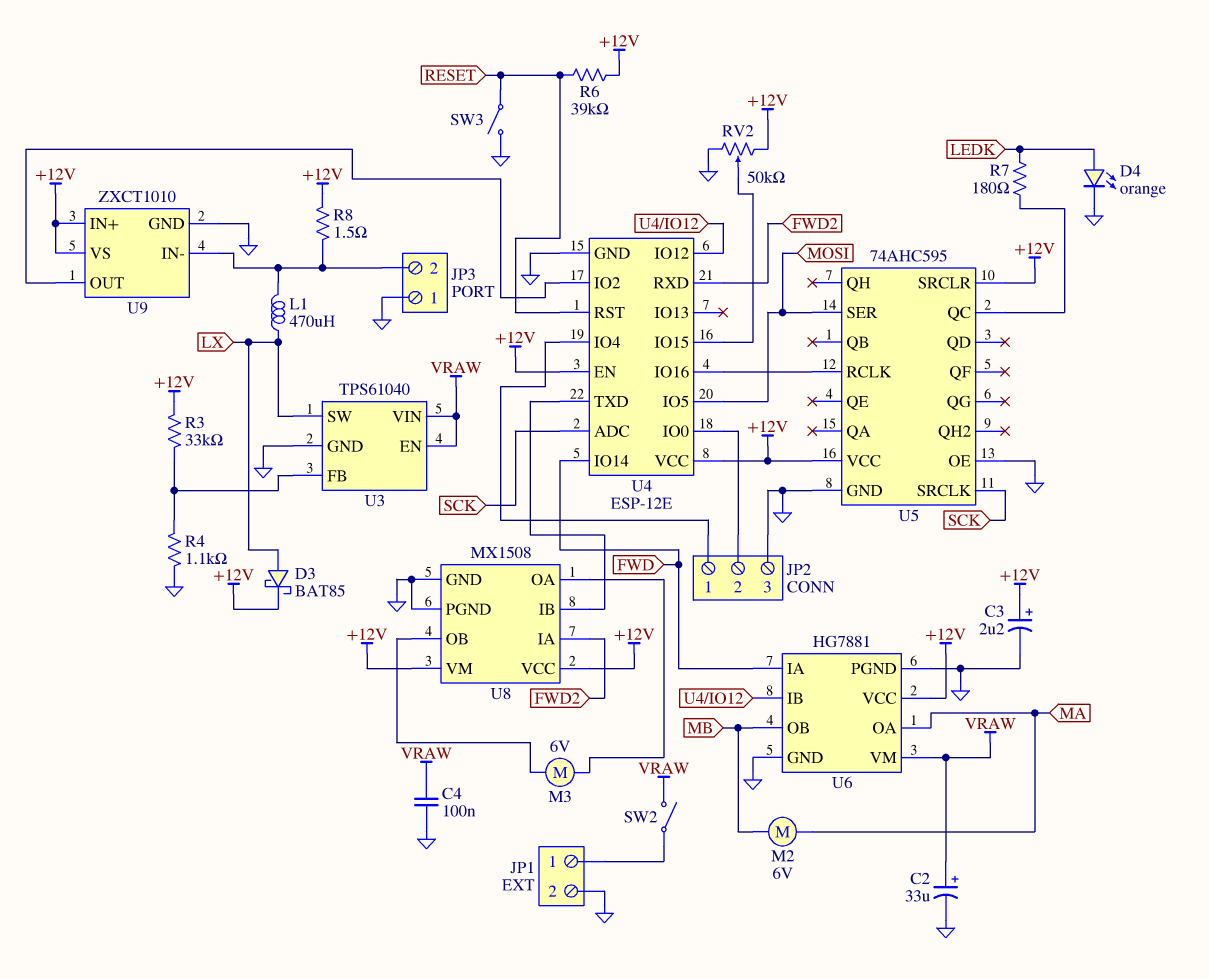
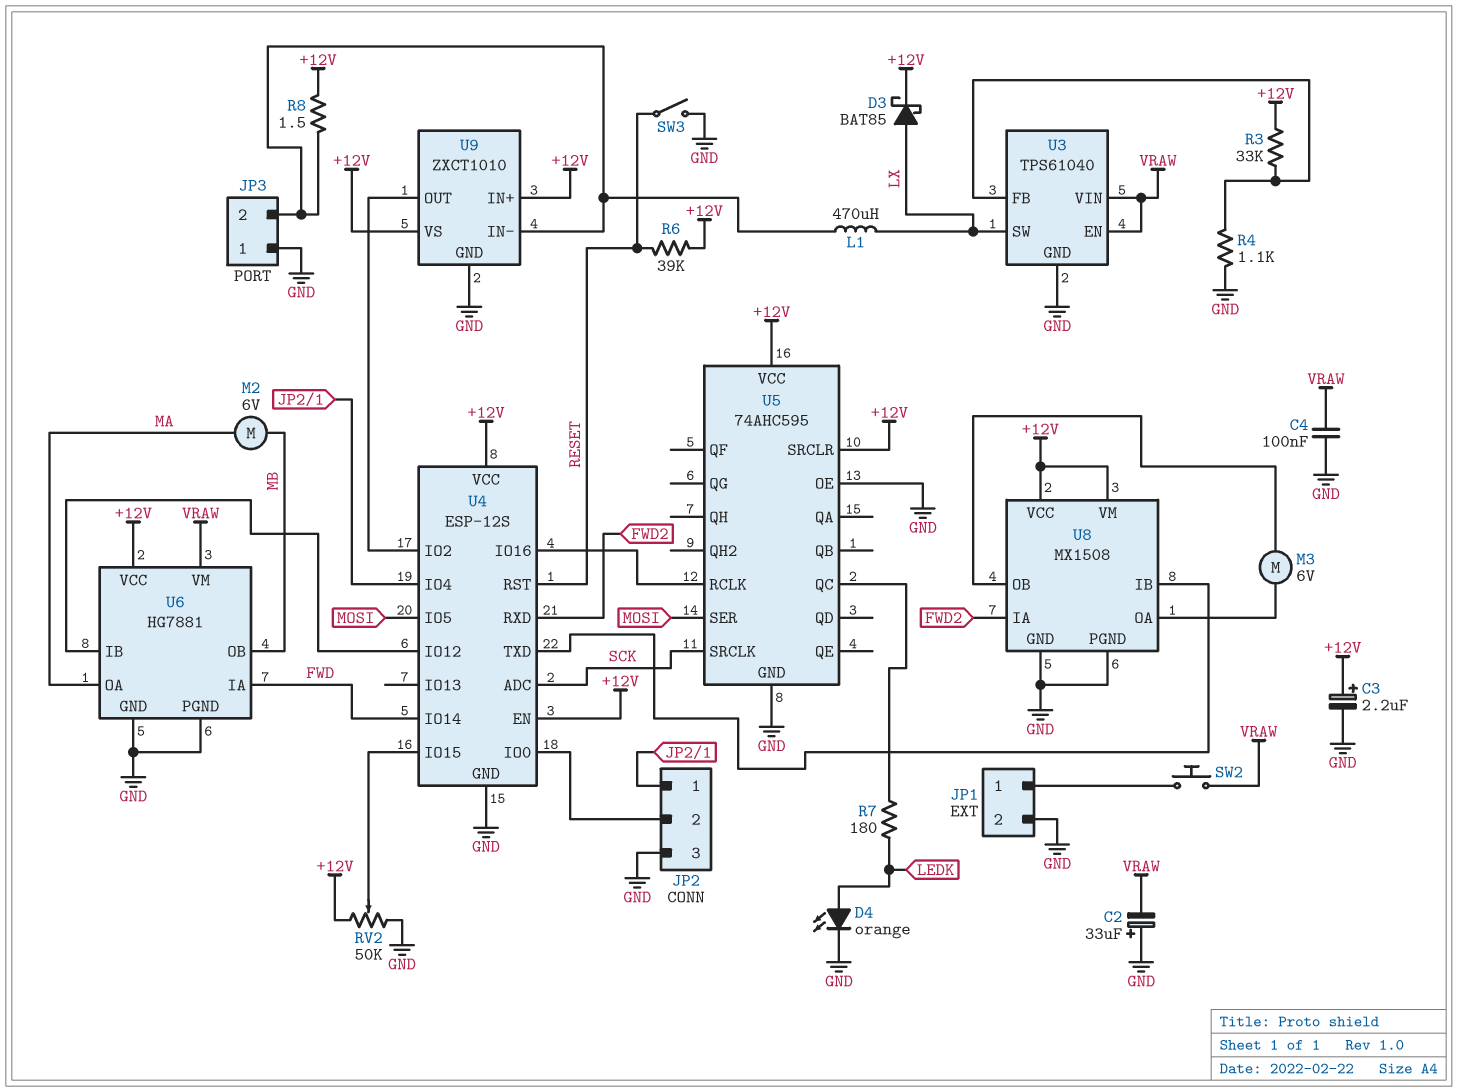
C2: 33uF (plus VRAW, minus GND) -> 33uF (plus GND, minus VRAW)
SW2: switch (JP1/1, VRAW) -> button (JP1/1, VRAW)
U4: ESP-12E -> ESP-12S

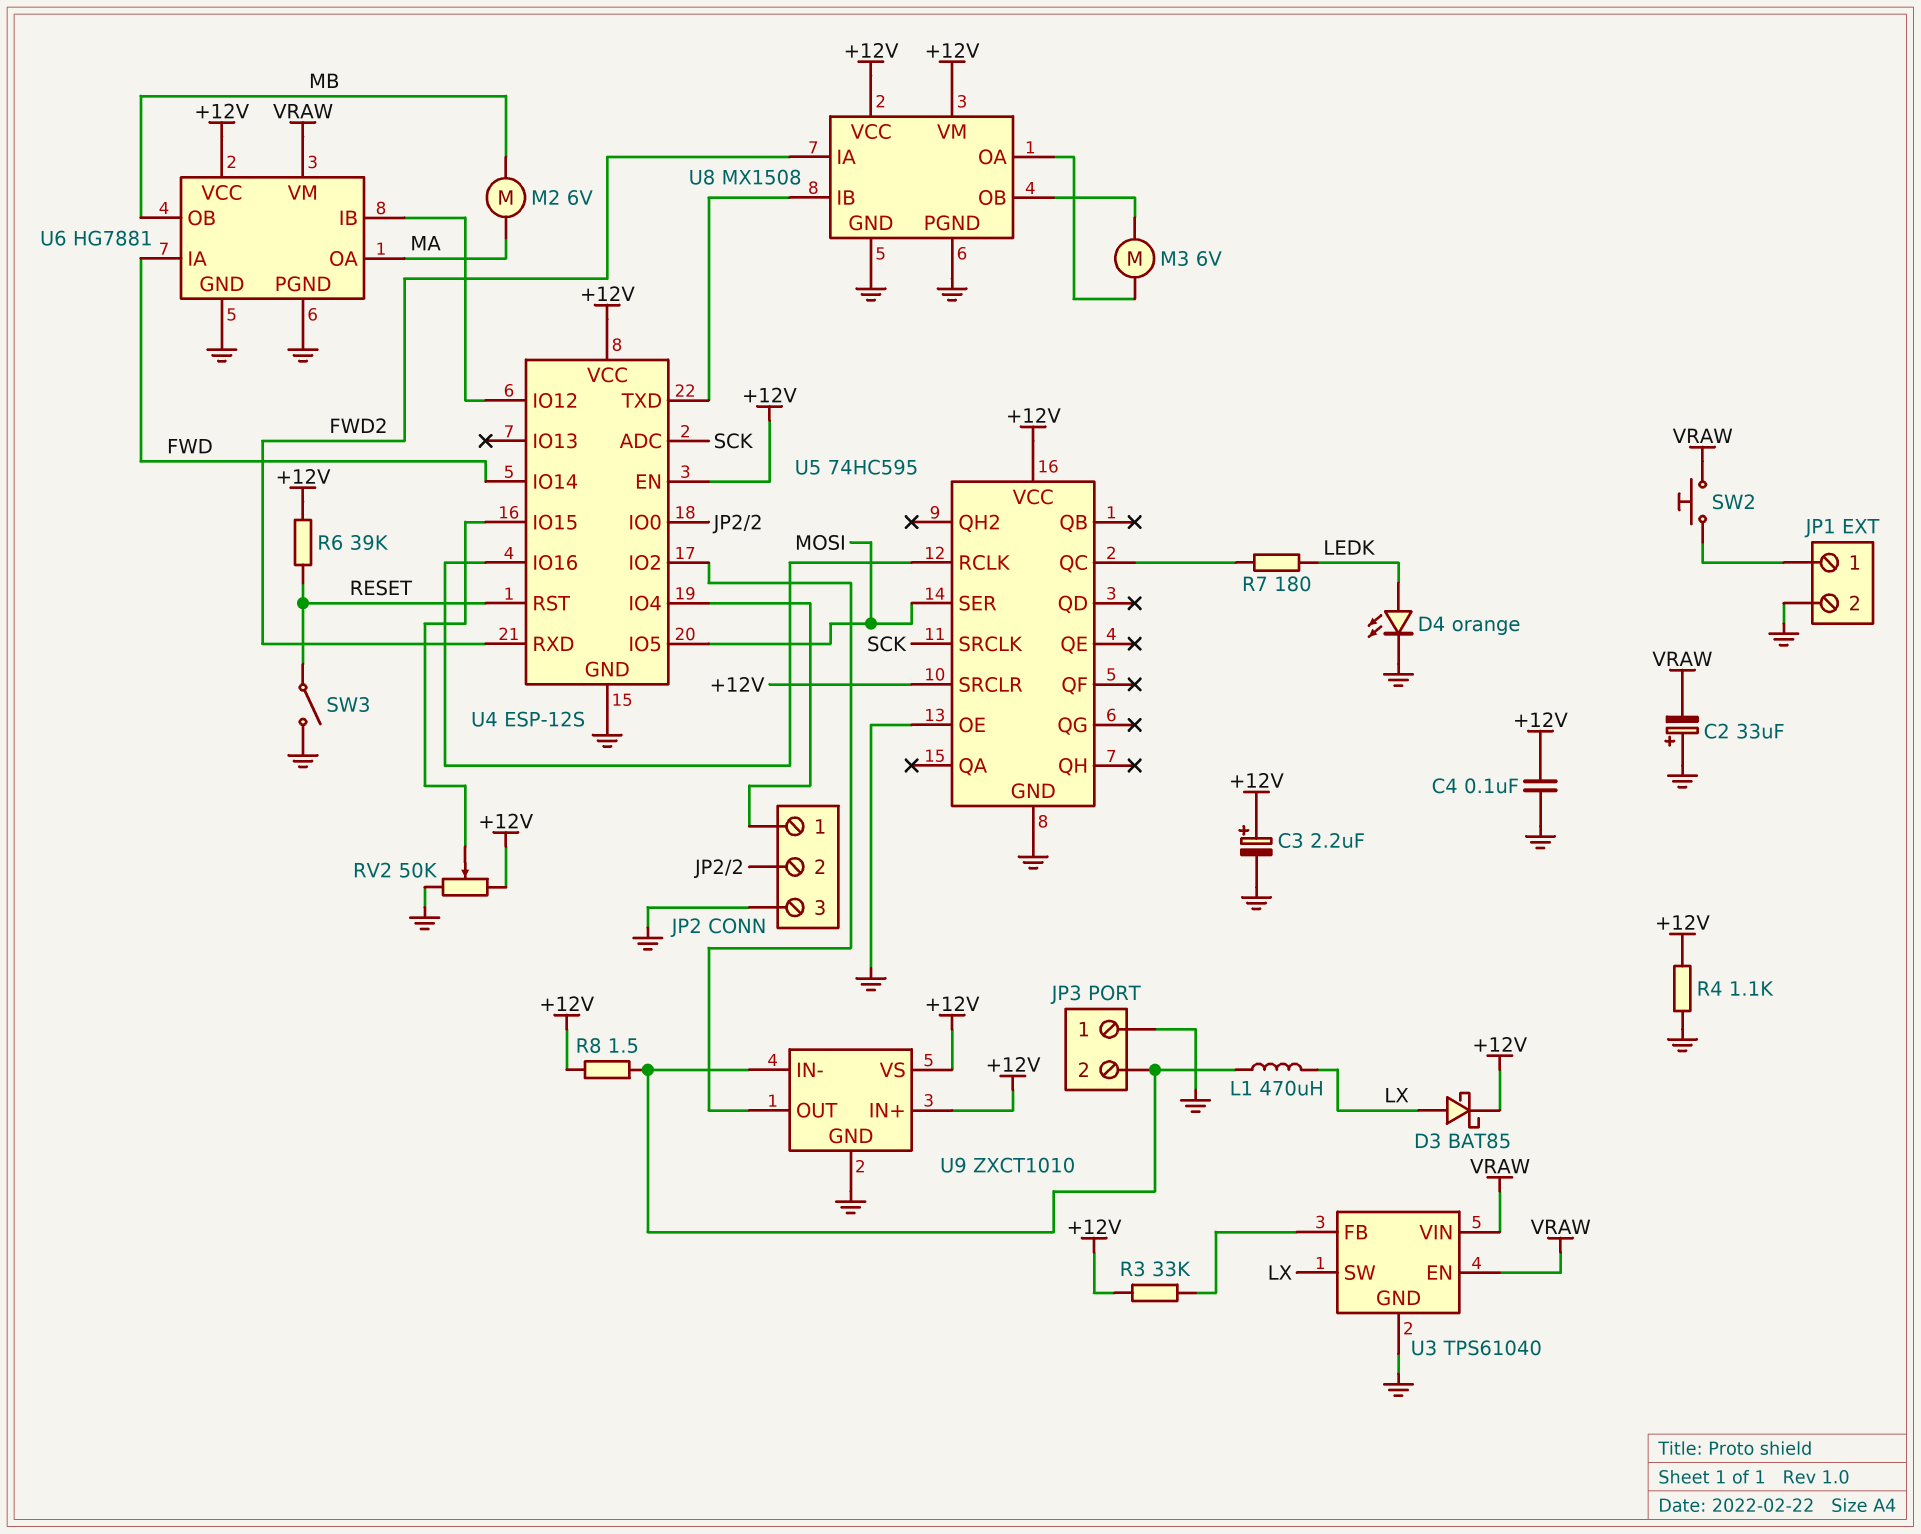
C4: 100nF (GND, VRAW) -> 100nF (+12V, GND)
R4: 1.1k (GND, U3/FB) -> 1.1k (+12V, GND)
U5: 74AHC595 -> 74HC595

